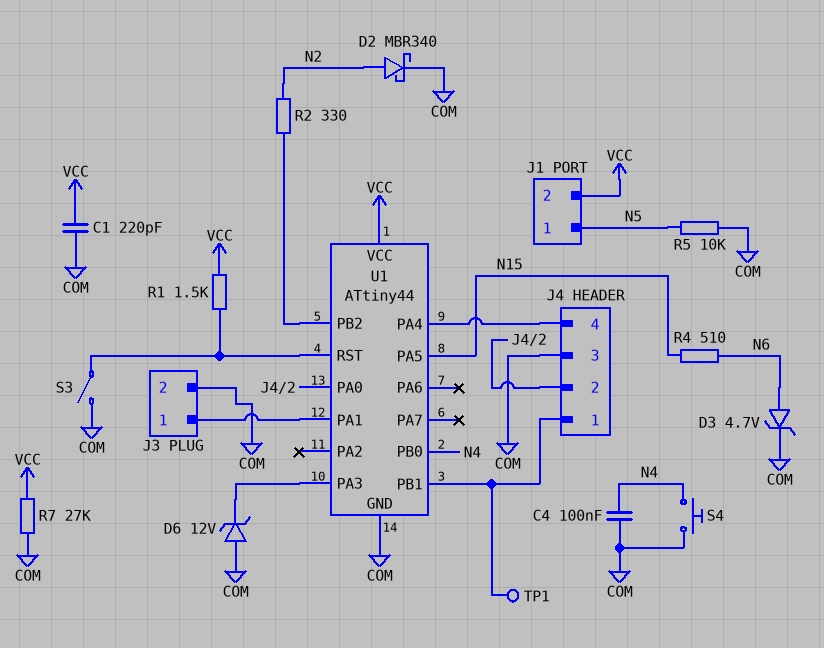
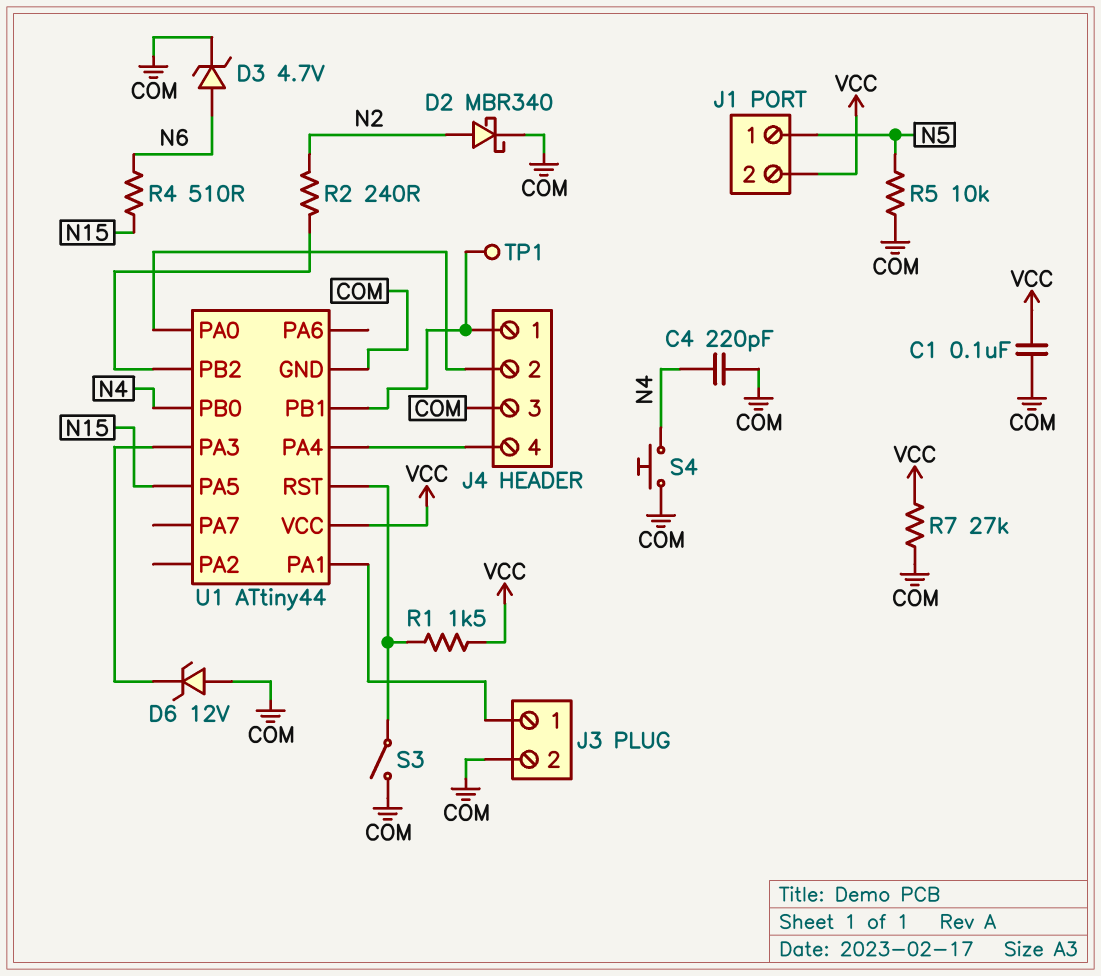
C1: 220pF (COM, VCC) -> 100nF (COM, VCC)
C4: 100nF (COM, N4) -> 220pF (COM, N4)
R2: 330 (N2, U1/PB2) -> 240 (N2, U1/PB2)

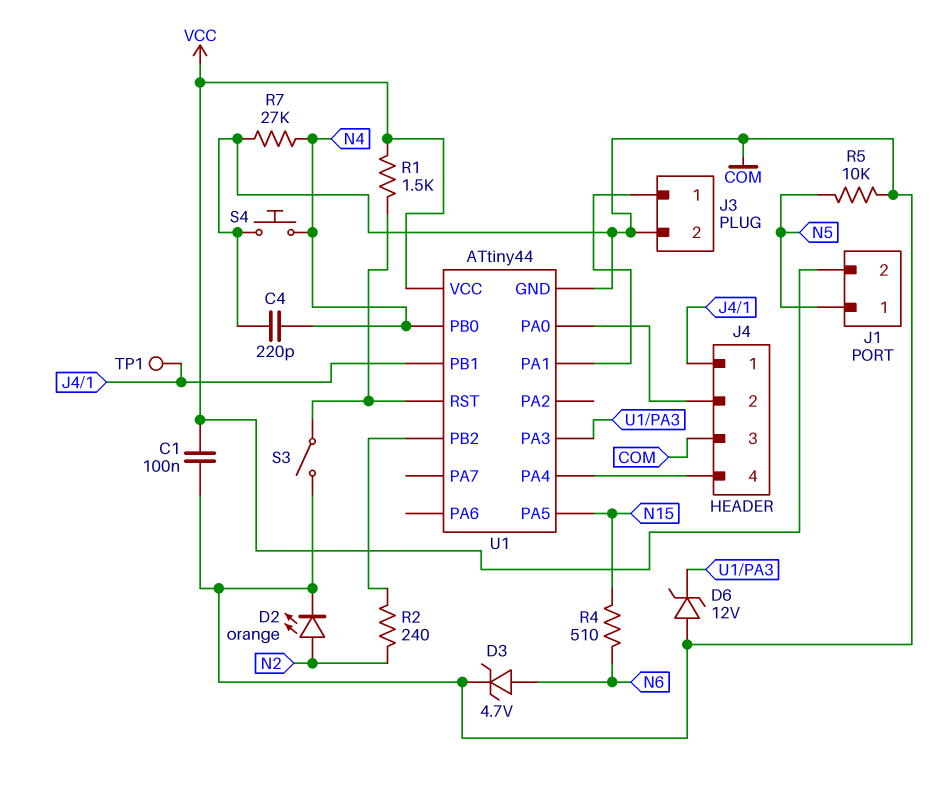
D2: schottky MBR340 (A N2, K COM) -> LED orange (A N2, K COM)
R7: 27k (COM, VCC) -> 27k (COM, N4)

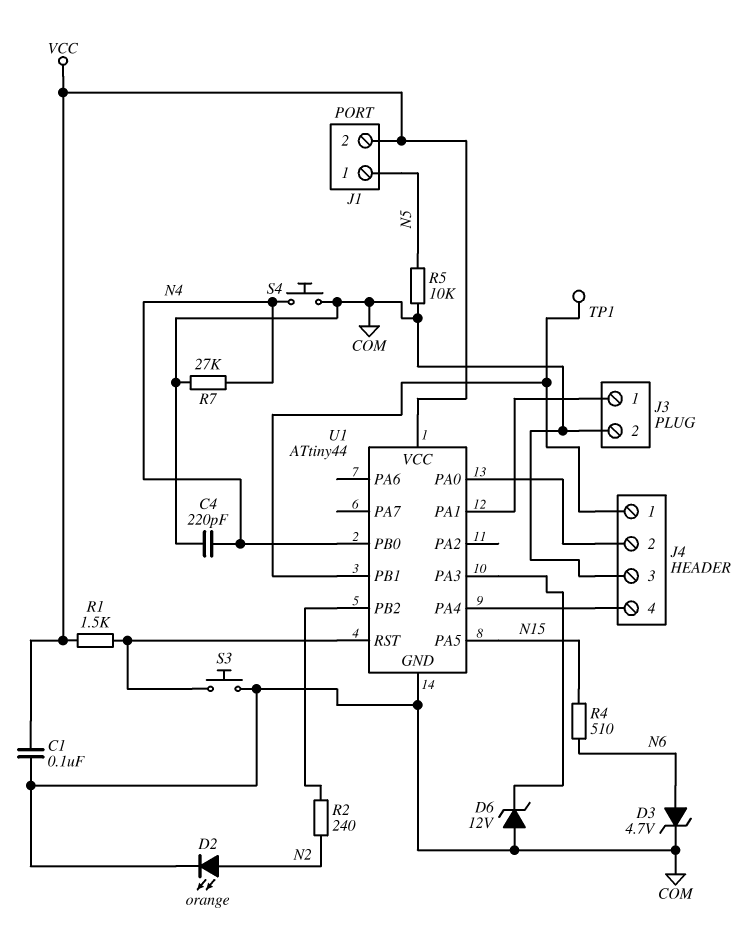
S3: switch (COM, U1/RST) -> button (COM, U1/RST)

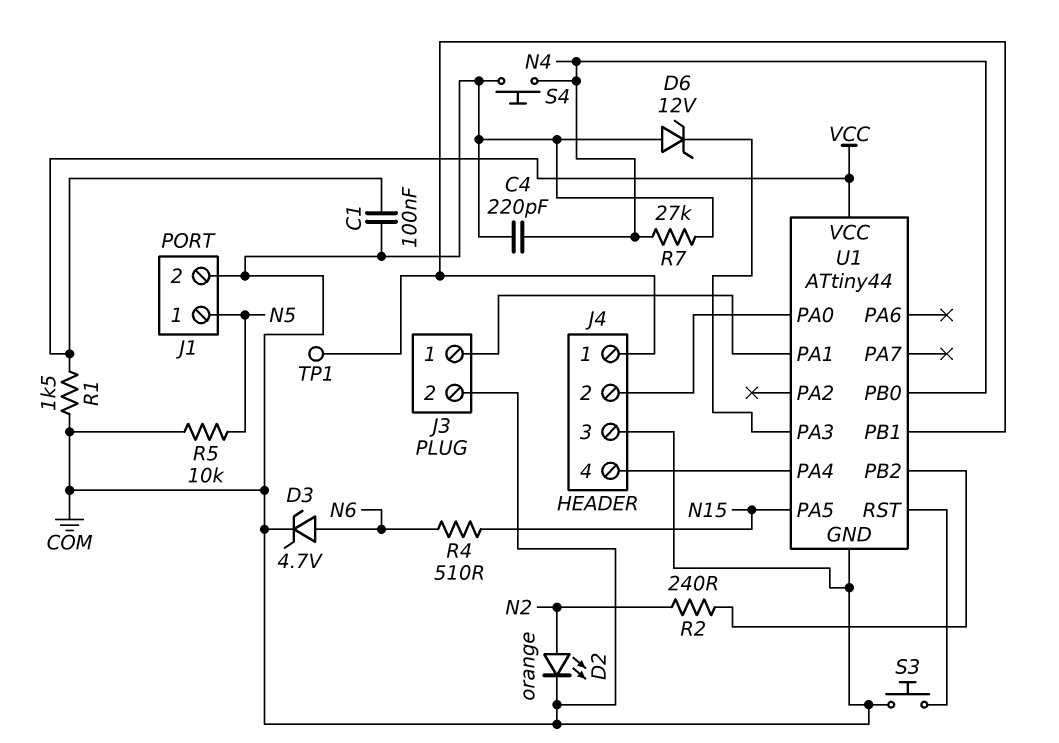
J1 pin 2: VCC -> COM
R1: 1.5k (U1/RST, VCC) -> 1.5k (COM, VCC)

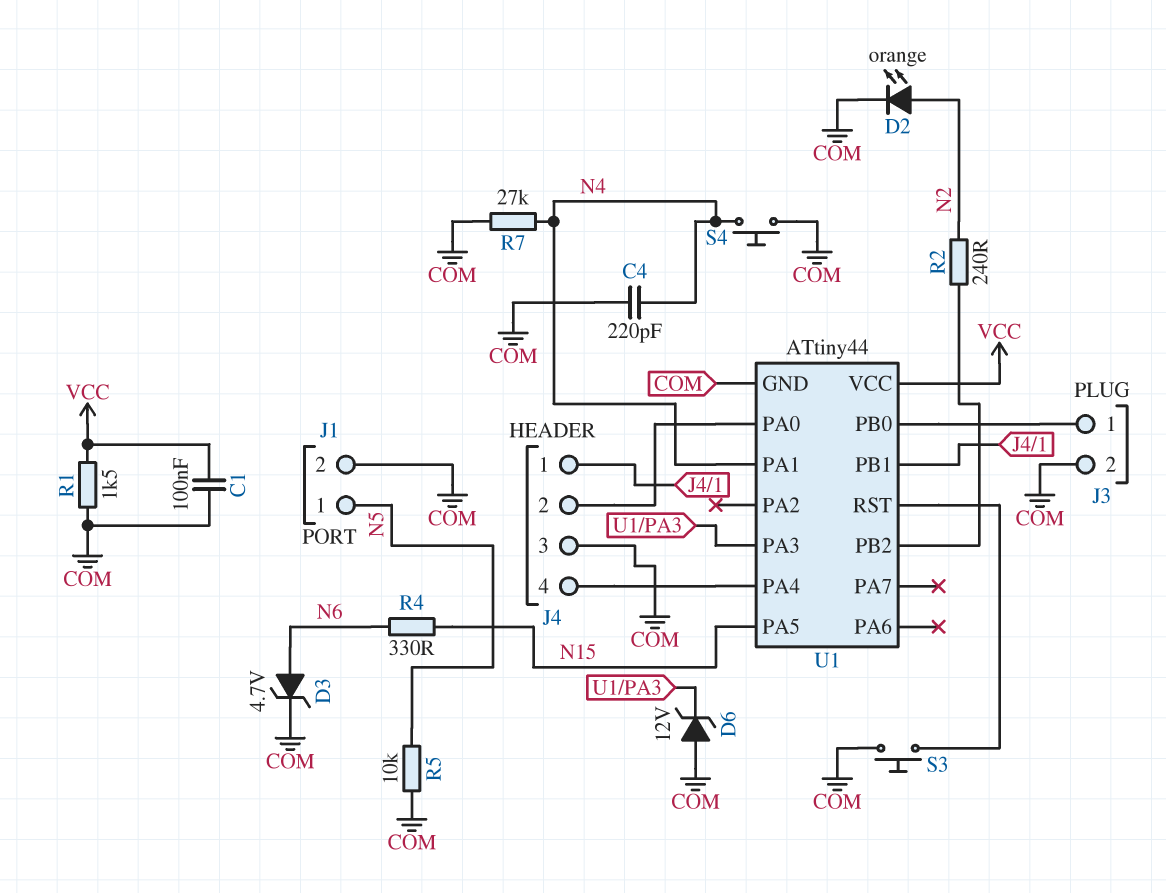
R4: 510 (N6, N15) -> 330 (N6, N15)
TP1: test point (J4/1) -> none
U1 pin PA1: J3/1 -> N4
U1 pin PB0: N4 -> J3/1

